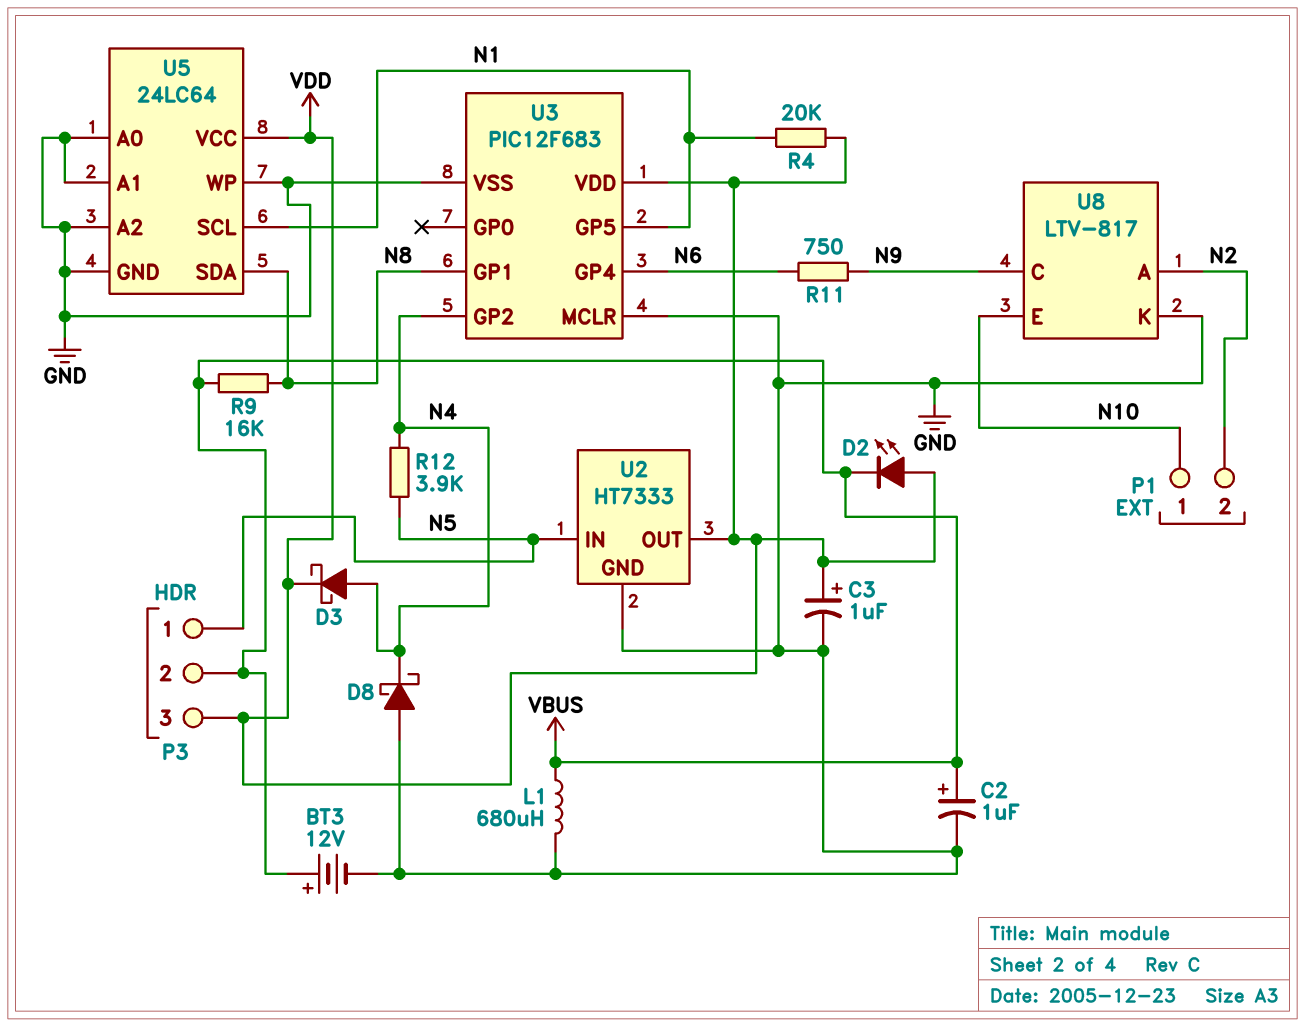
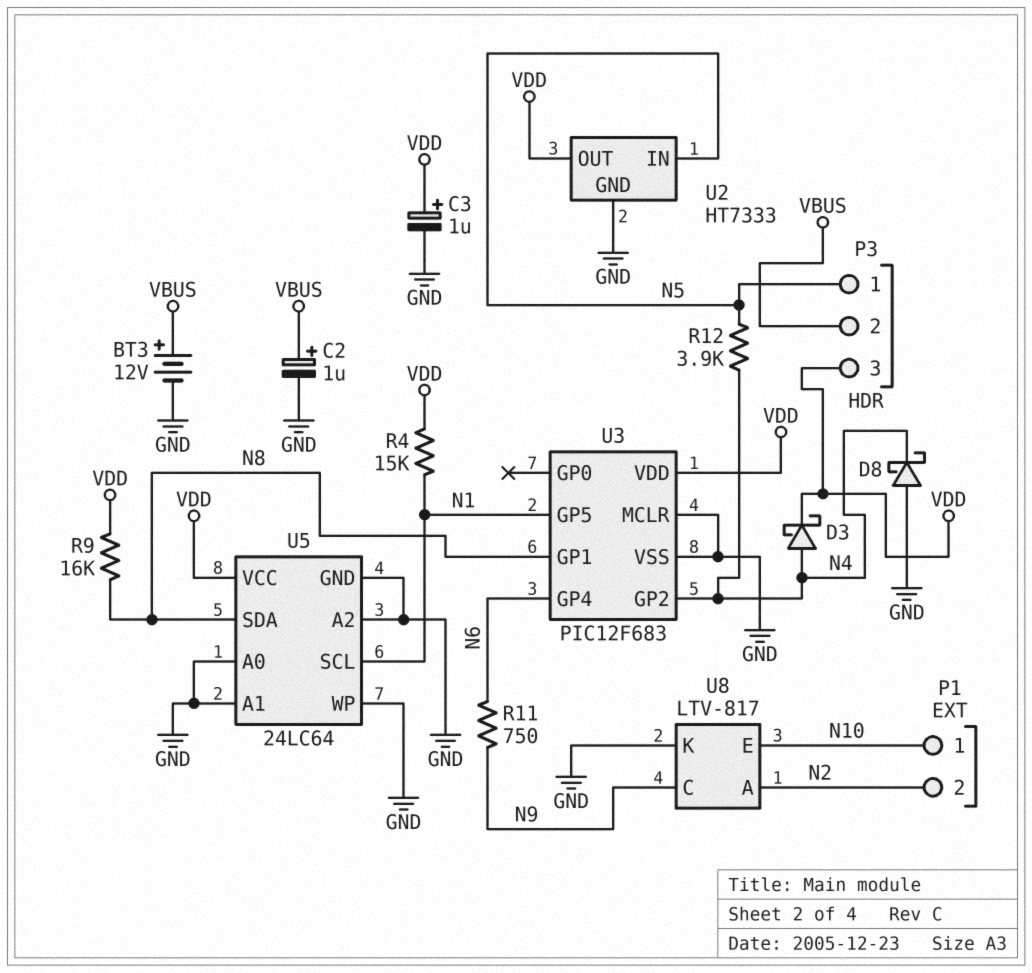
D2: LED (A VDD, K VBUS) -> none
L1: 680uH (GND, VBUS) -> none
R4: 20k (N1, VDD) -> 15k (N1, VDD)
R9: 16k (N8, VBUS) -> 16k (N8, VDD)

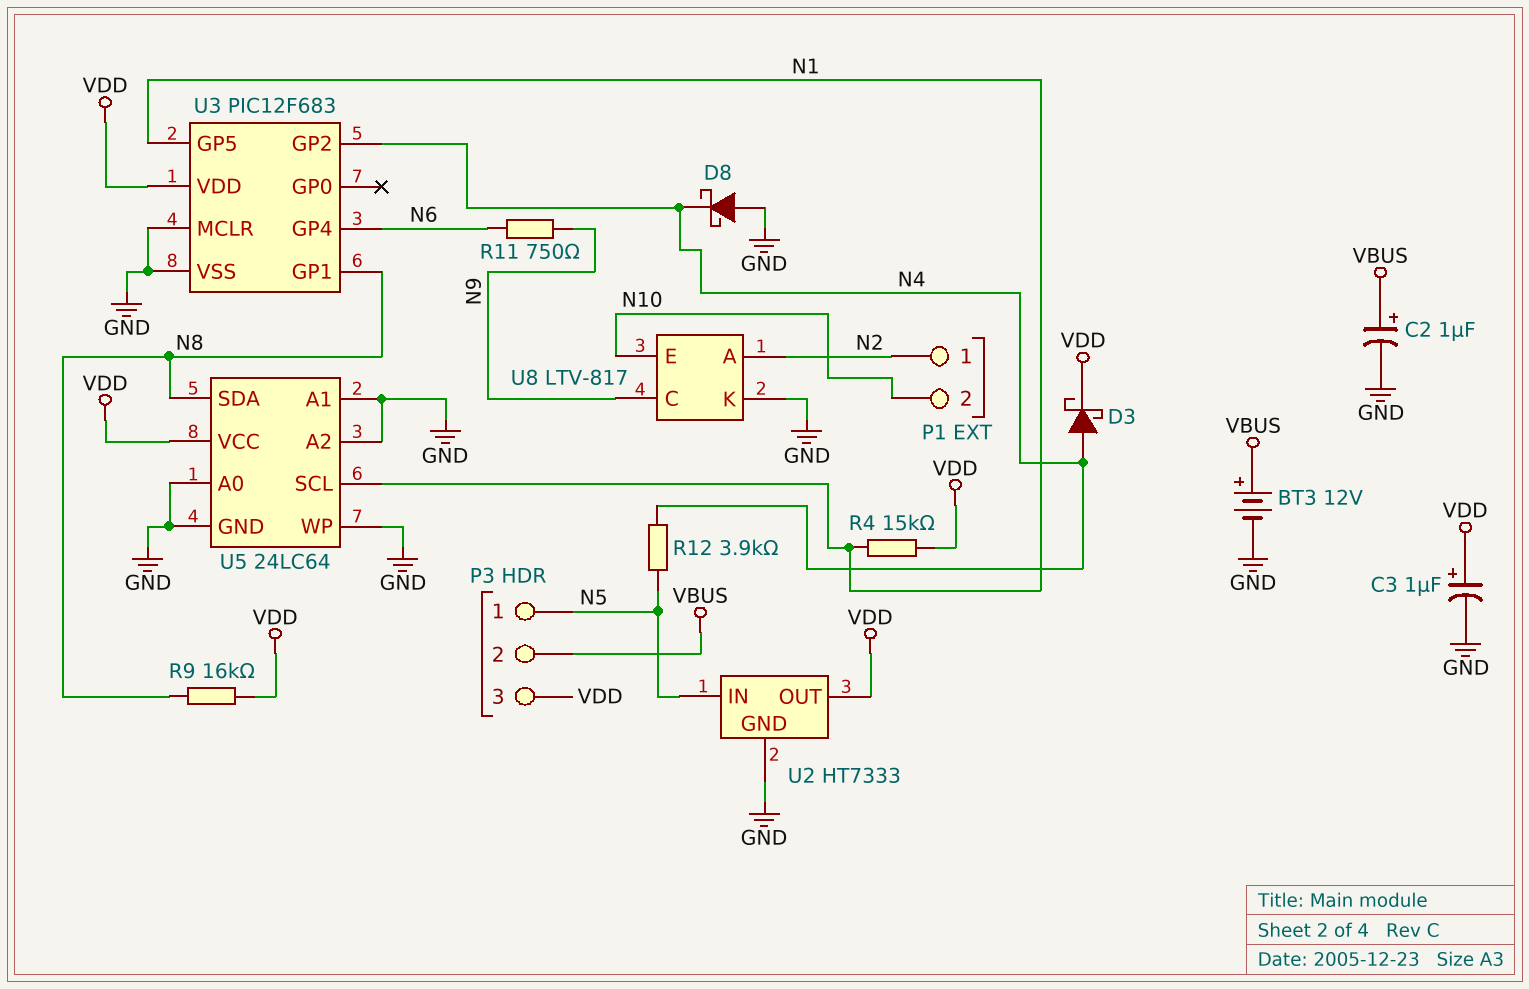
P1 pin 1: N10 -> N2
P1 pin 2: N2 -> N10

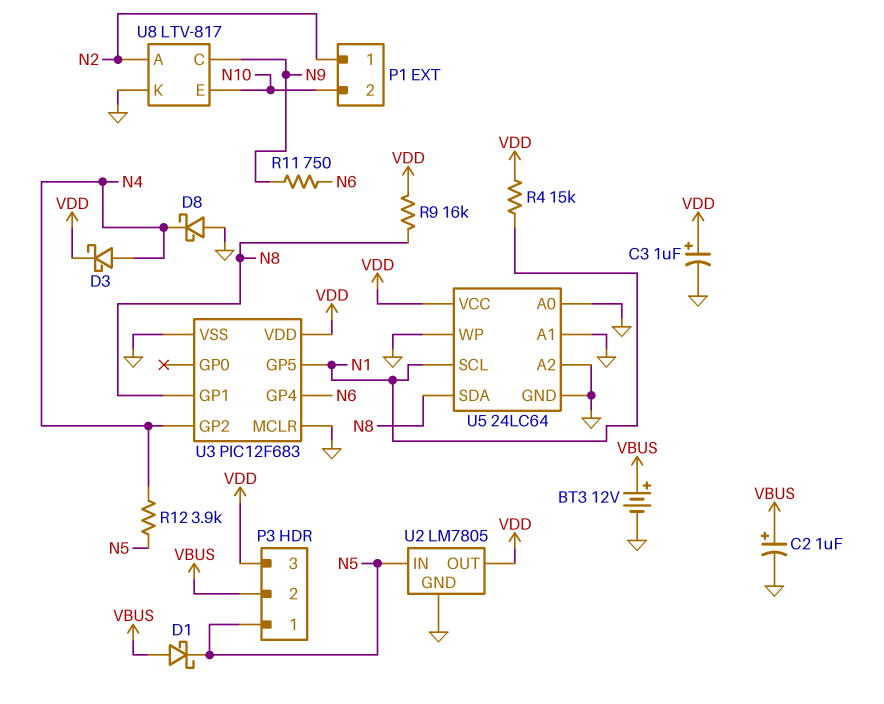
D1: none -> schottky (A VBUS, K N5)
U2: HT7333 -> LM7805

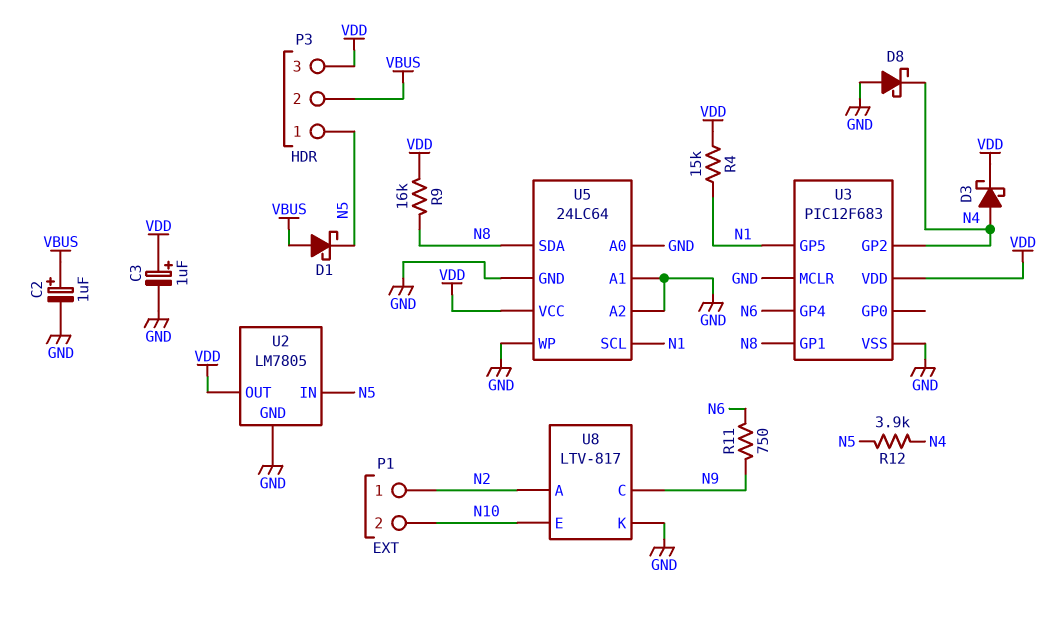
BT3: 12V (plus VBUS, minus GND) -> none

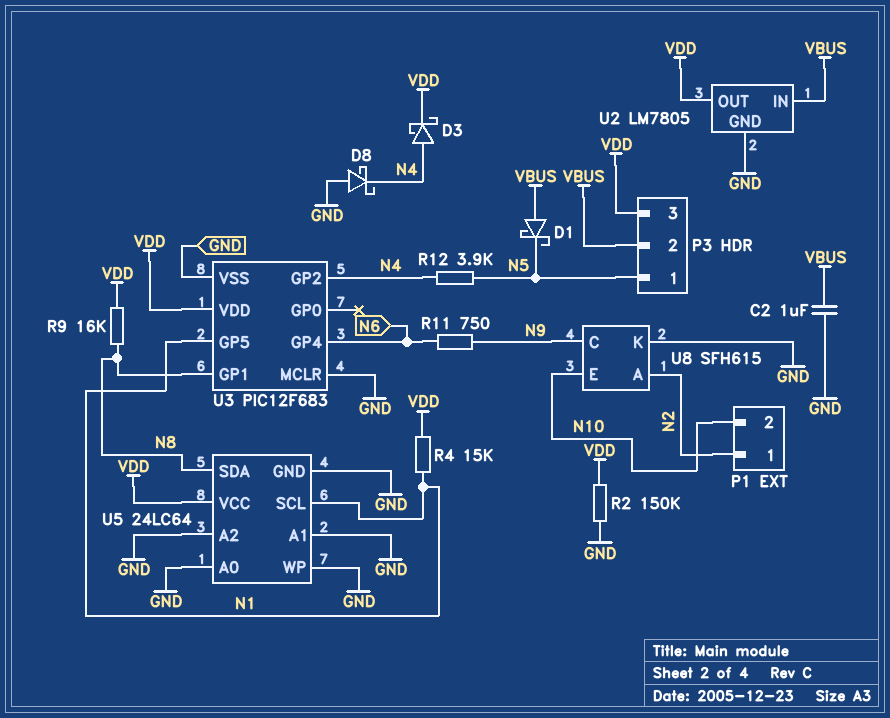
C2: 1uF (plus VBUS, minus GND) -> 1uF (GND, VBUS)
C3: 1uF (plus VDD, minus GND) -> none
R2: none -> 150k (GND, VDD)
U2 pin IN: N5 -> VBUS
U8: LTV-817 -> SFH615

